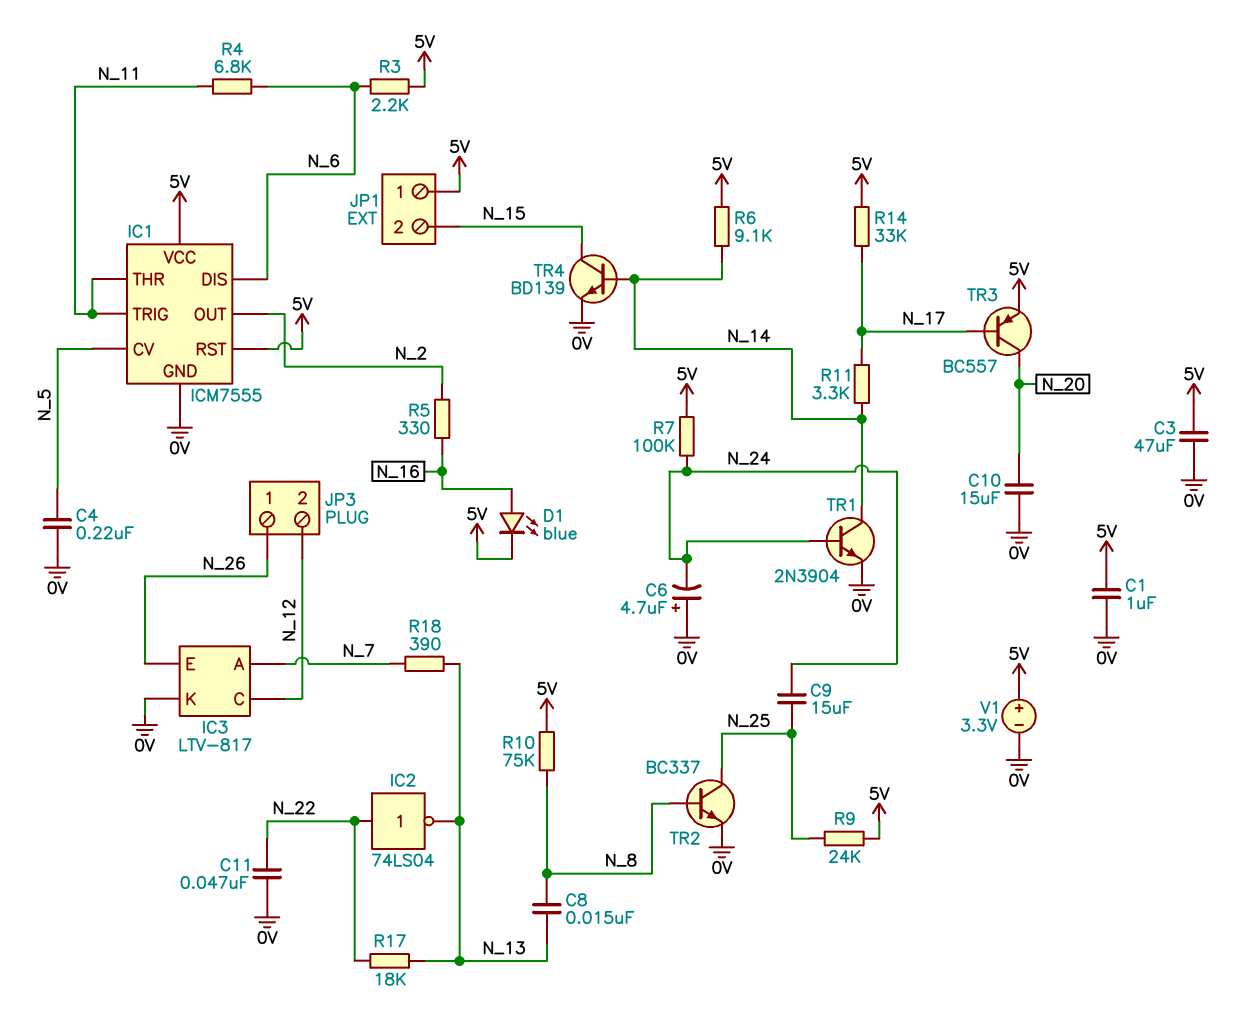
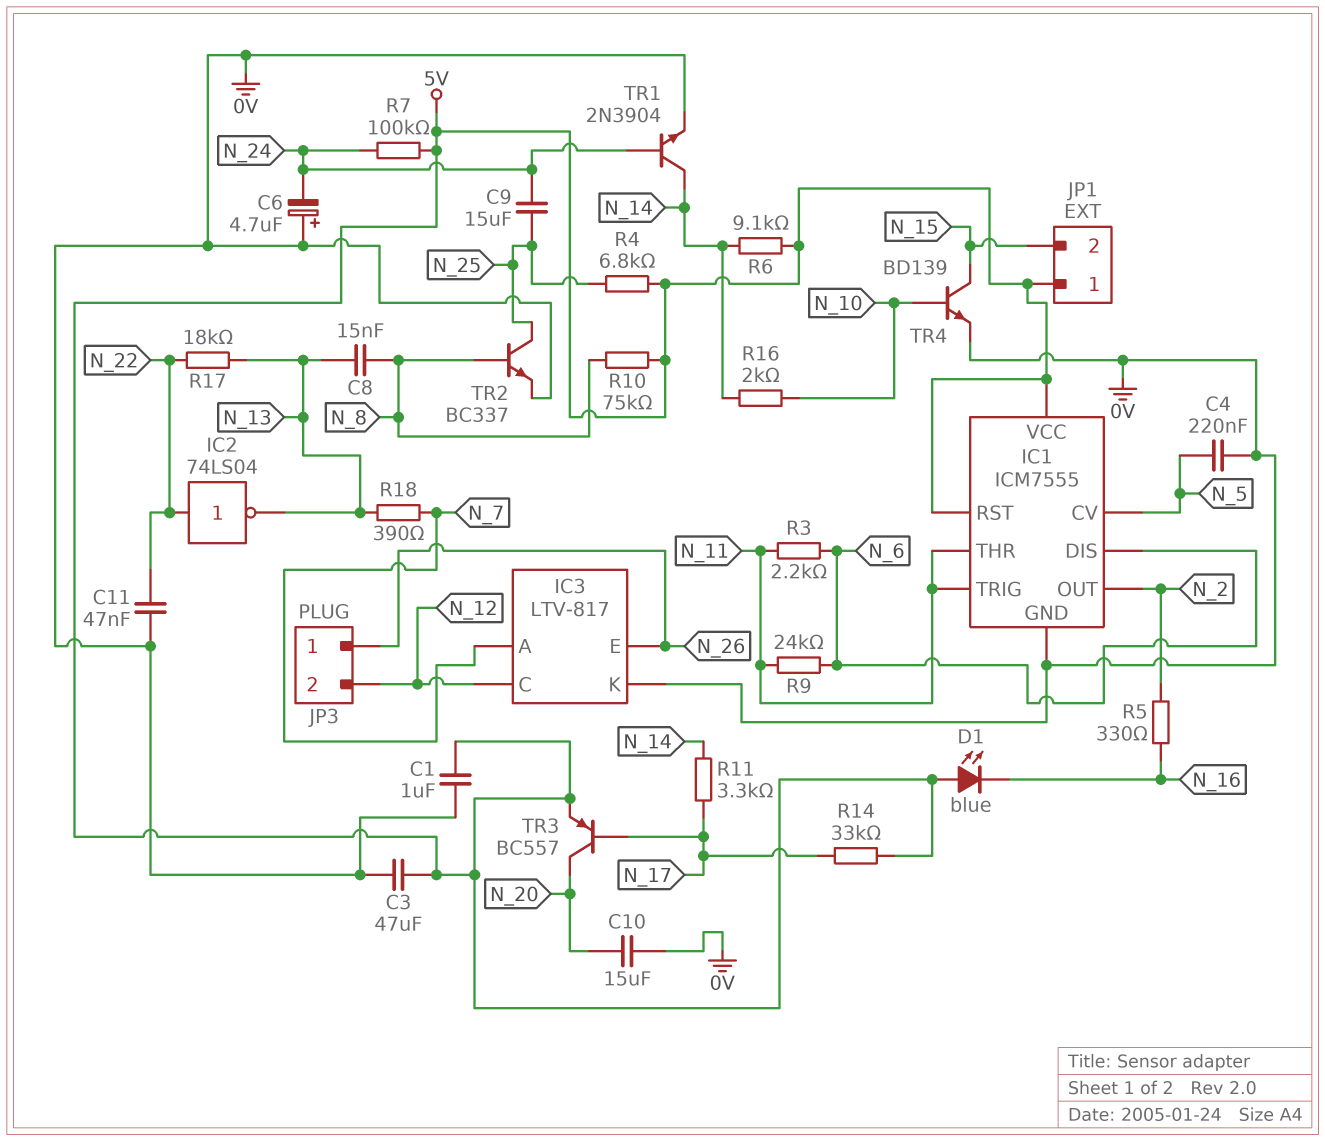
D1: LED blue (A N_16, K 5V) -> LED blue (A 5V, K N_16)
R3: 2.2k (5V, N_6) -> 2.2k (N_6, N_11)
R4: 6.8k (N_6, N_11) -> 6.8k (5V, N_25)
R9: 24k (5V, N_25) -> 24k (N_6, N_11)
R16: none -> 2k (N_10, N_14)
TR4: NPN BD139 (B N_14, C N_15, E 0V) -> NPN BD139 (B N_10, C N_15, E 0V)
V1: 3.3V (plus 5V, minus 0V) -> none

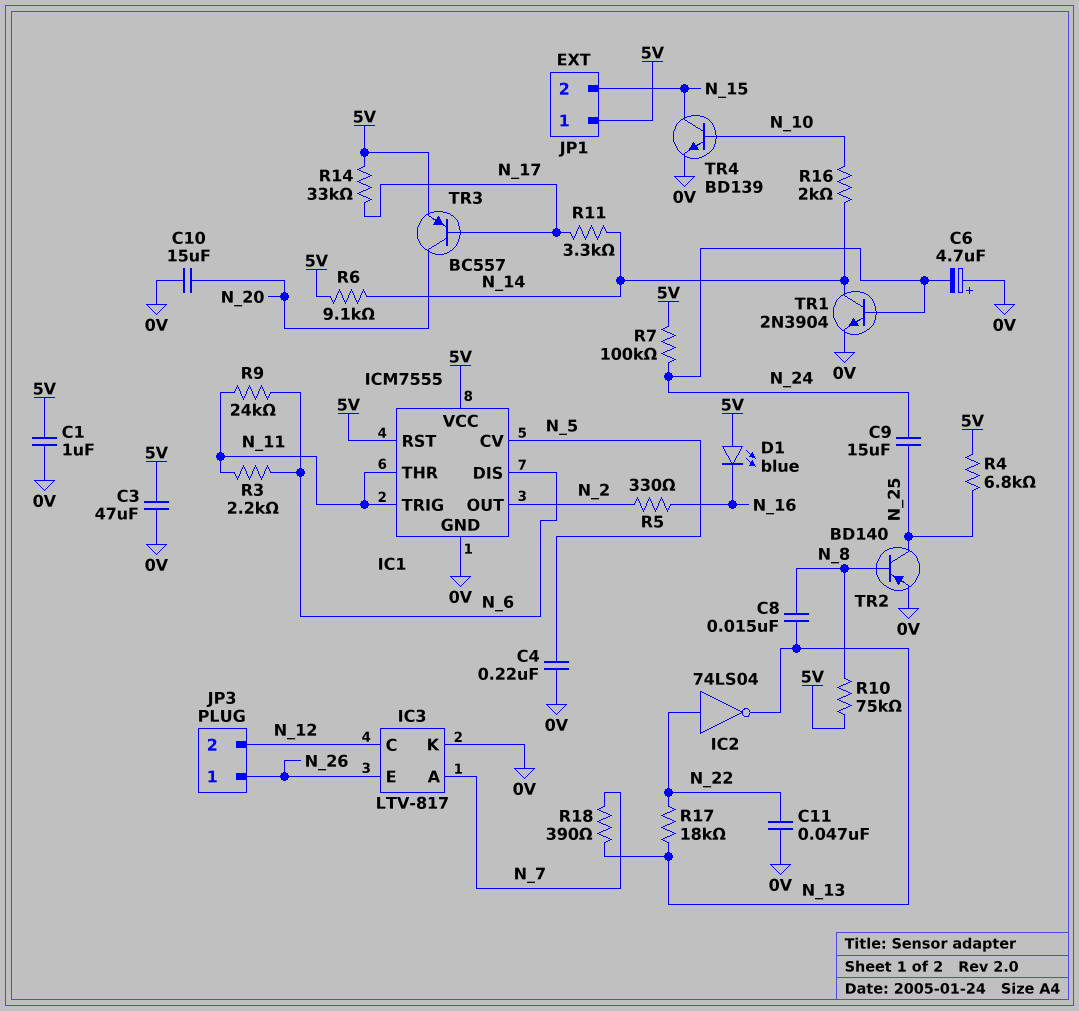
TR2: NPN BC337 (B N_8, C N_25, E 0V) -> PNP BD140 (B N_8, C N_25, E 0V)

